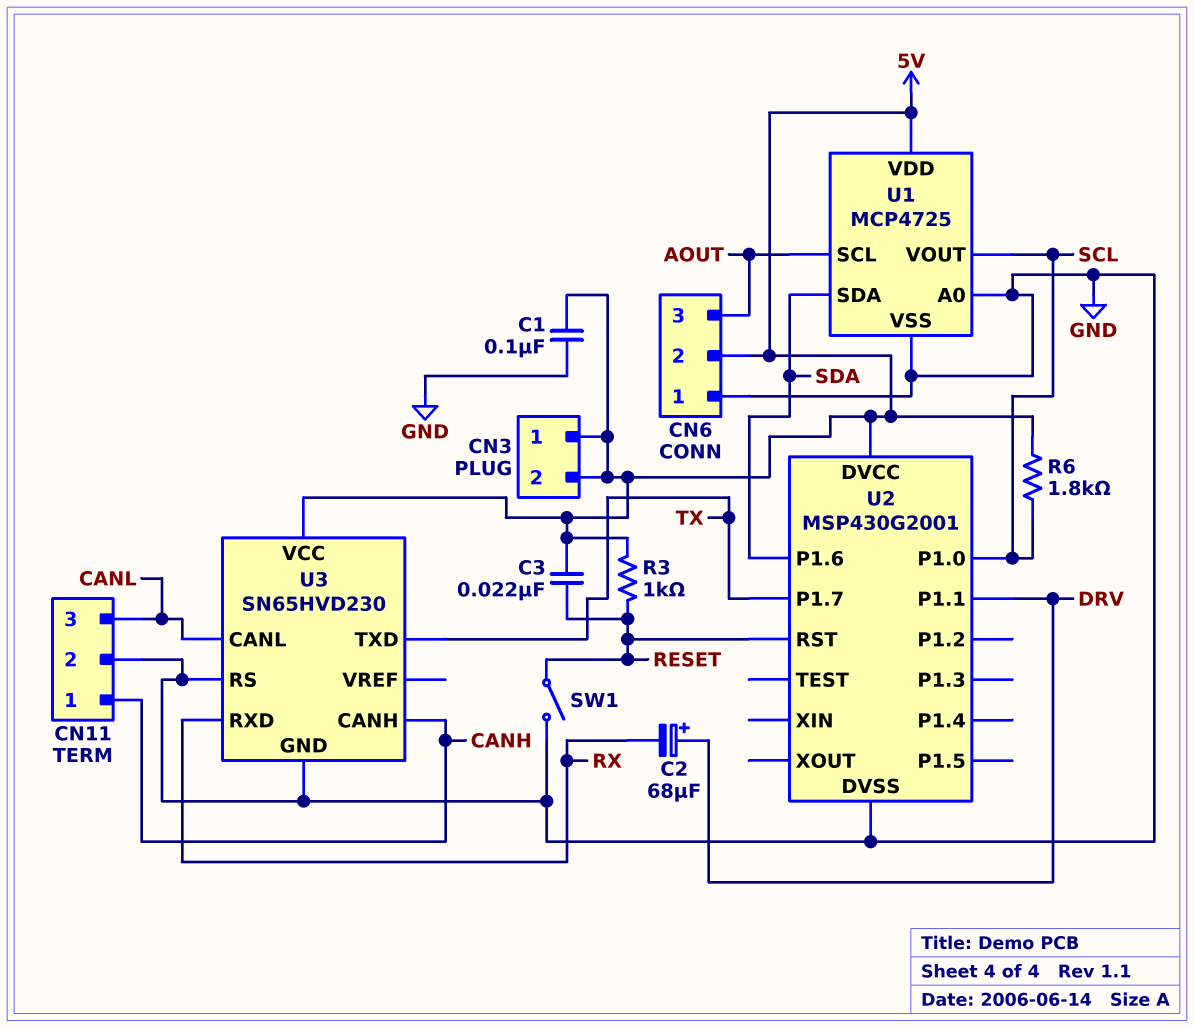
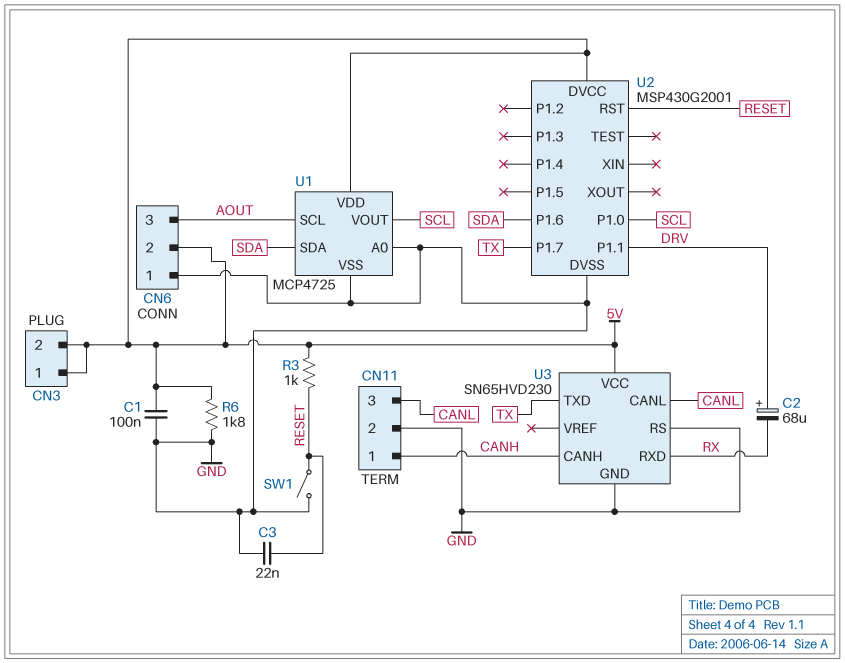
C3: 22nF (5V, RESET) -> 22nF (GND, RESET)
R6: 1.8k (5V, SCL) -> 1.8k (5V, GND)

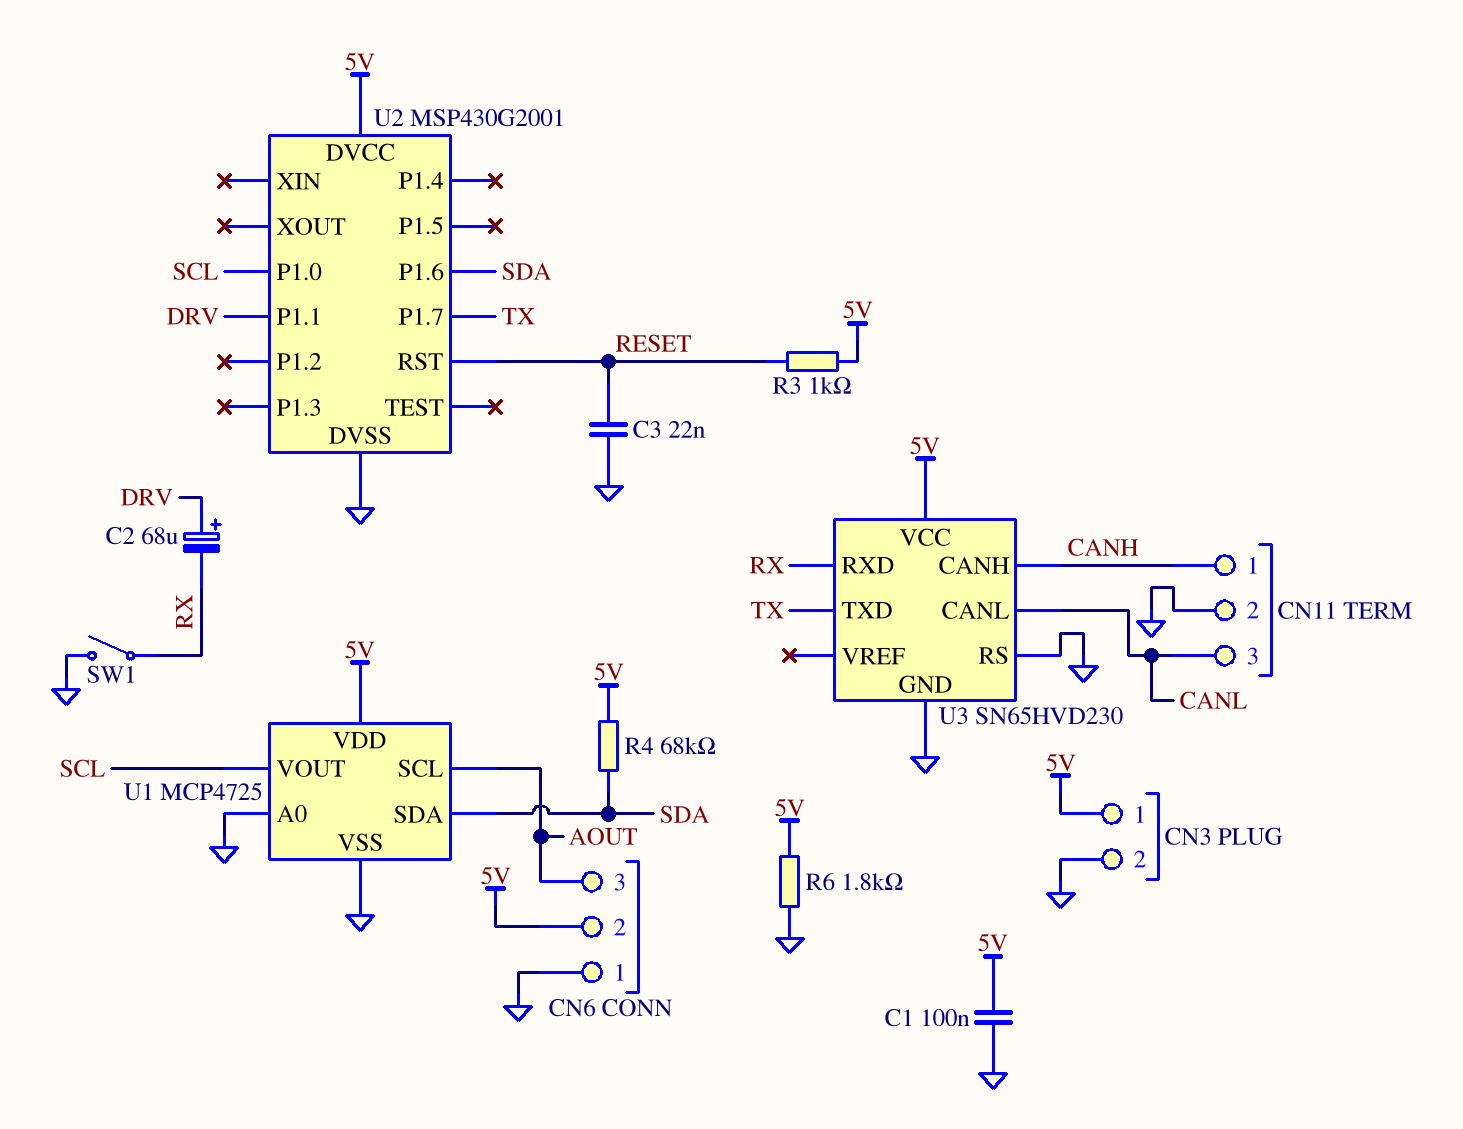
CN3 pin 2: 5V -> GND
R4: none -> 68k (5V, SDA)
SW1: switch (GND, RESET) -> switch (GND, RX)

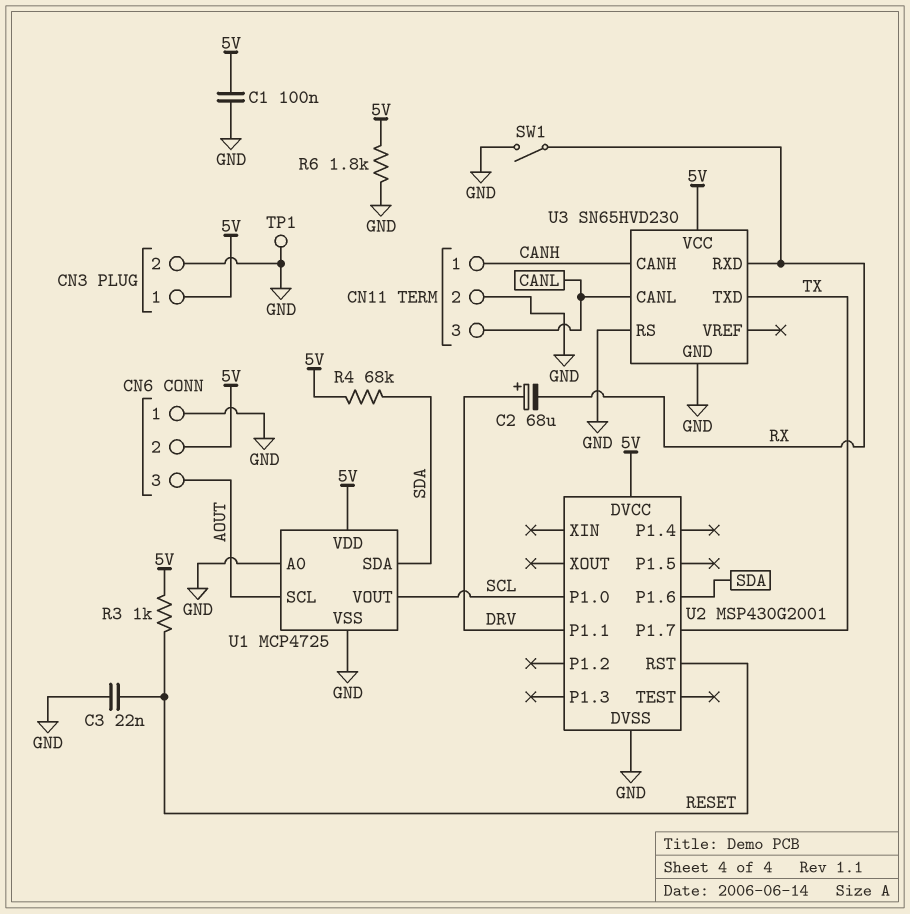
TP1: none -> test point (GND)

